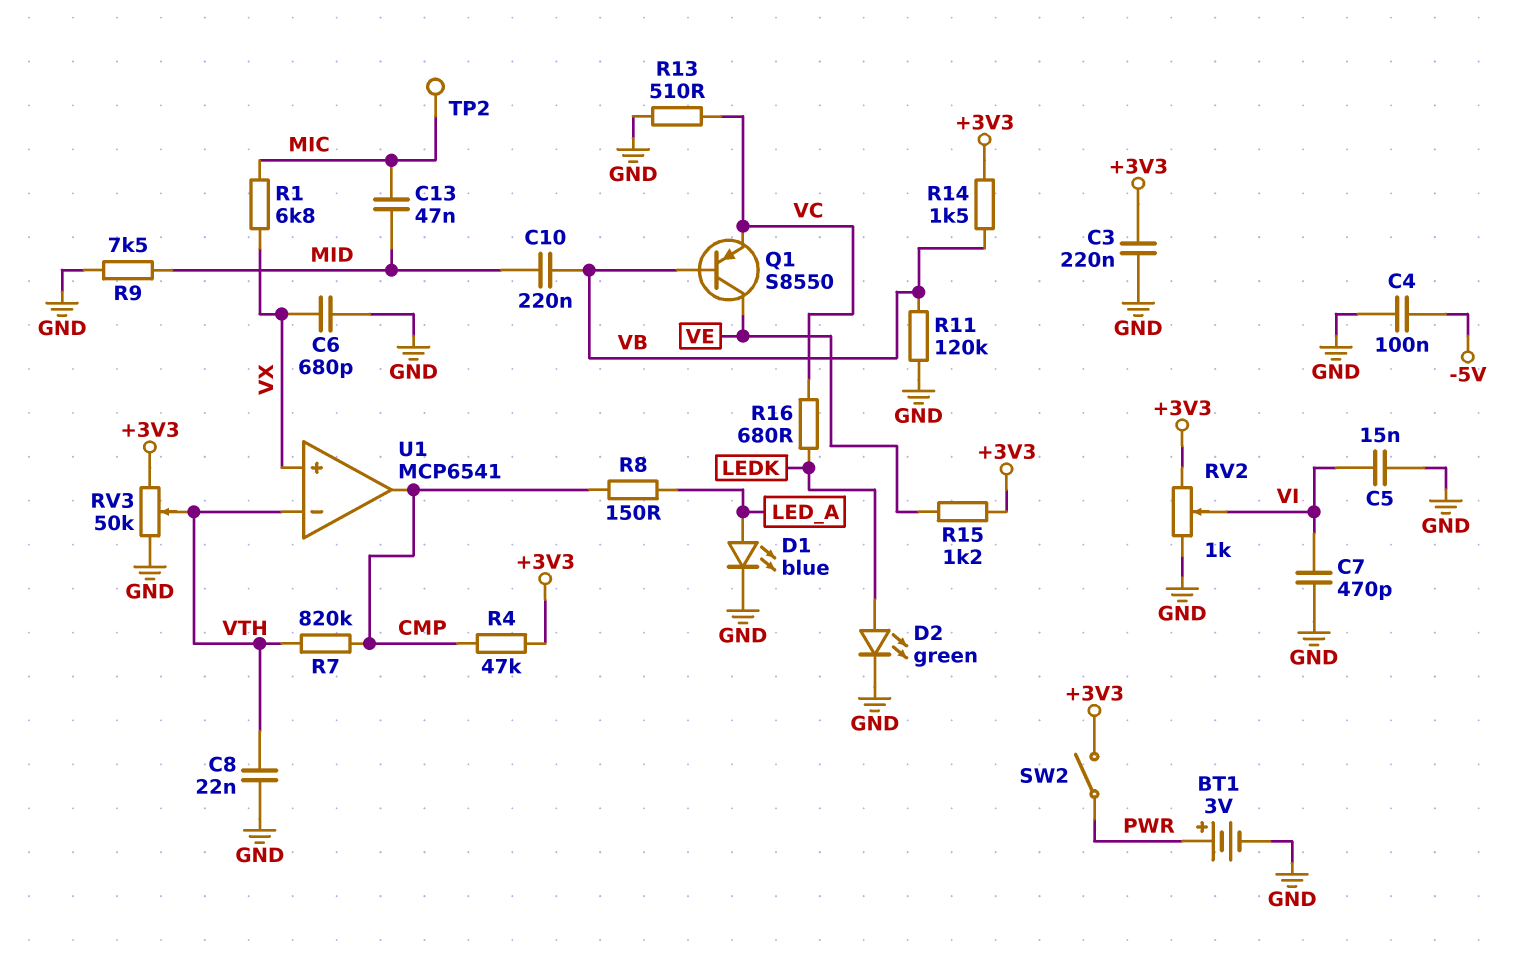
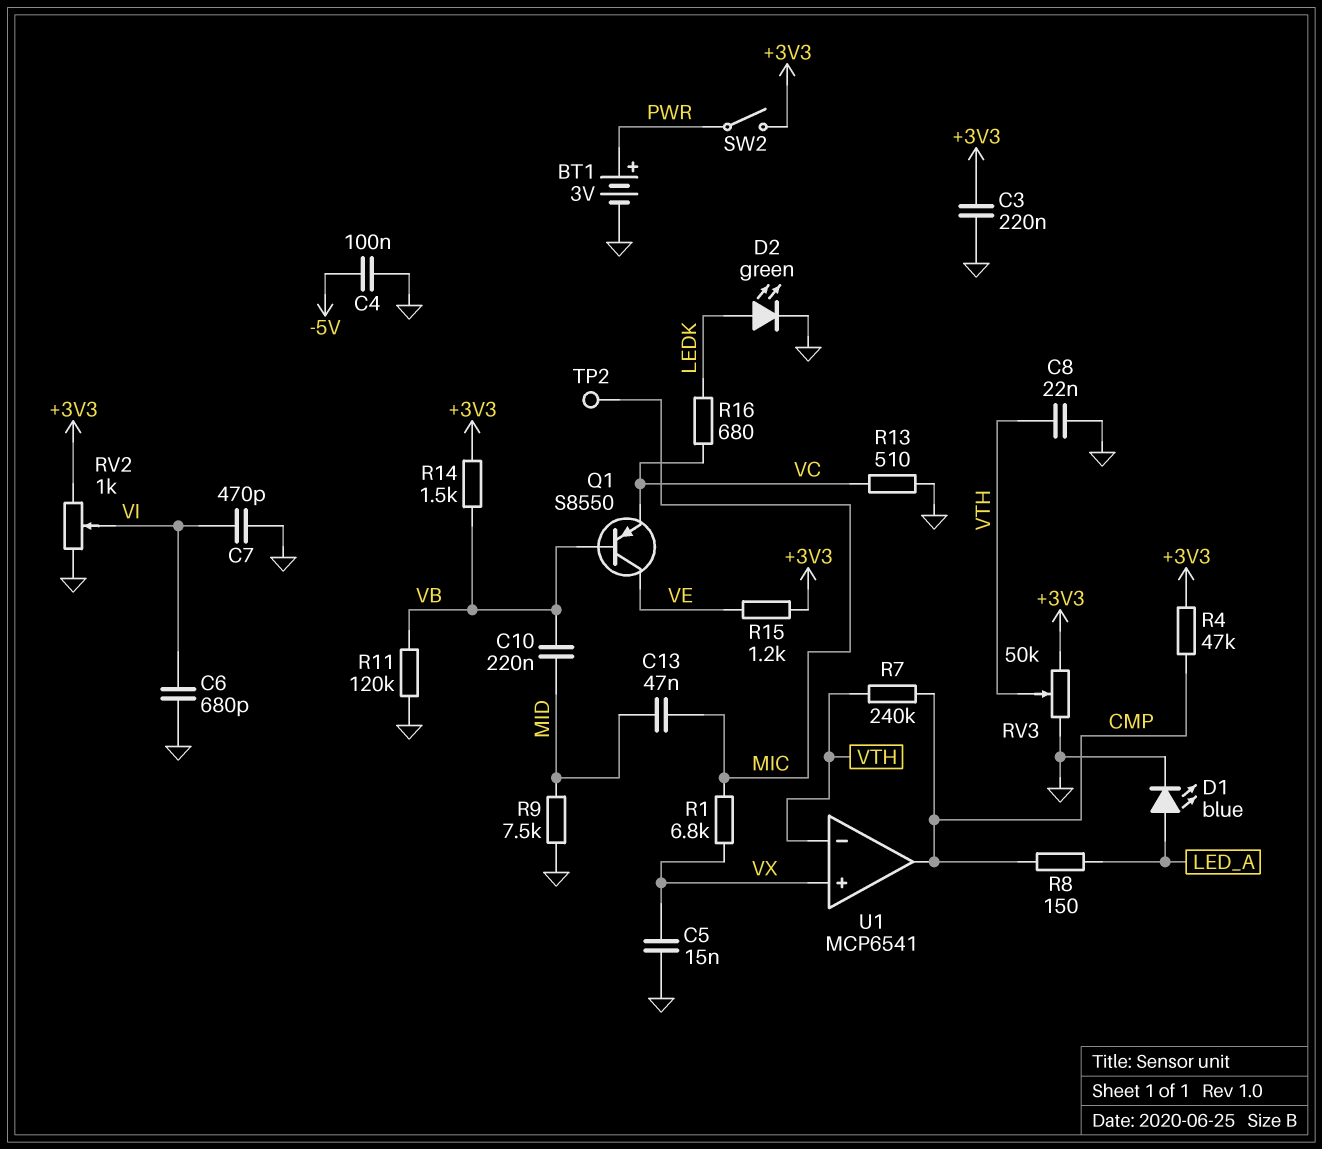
C5: 15nF (GND, VI) -> 15nF (GND, VX)
C6: 680pF (GND, VX) -> 680pF (GND, VI)
R7: 820k (CMP, VTH) -> 240k (CMP, VTH)

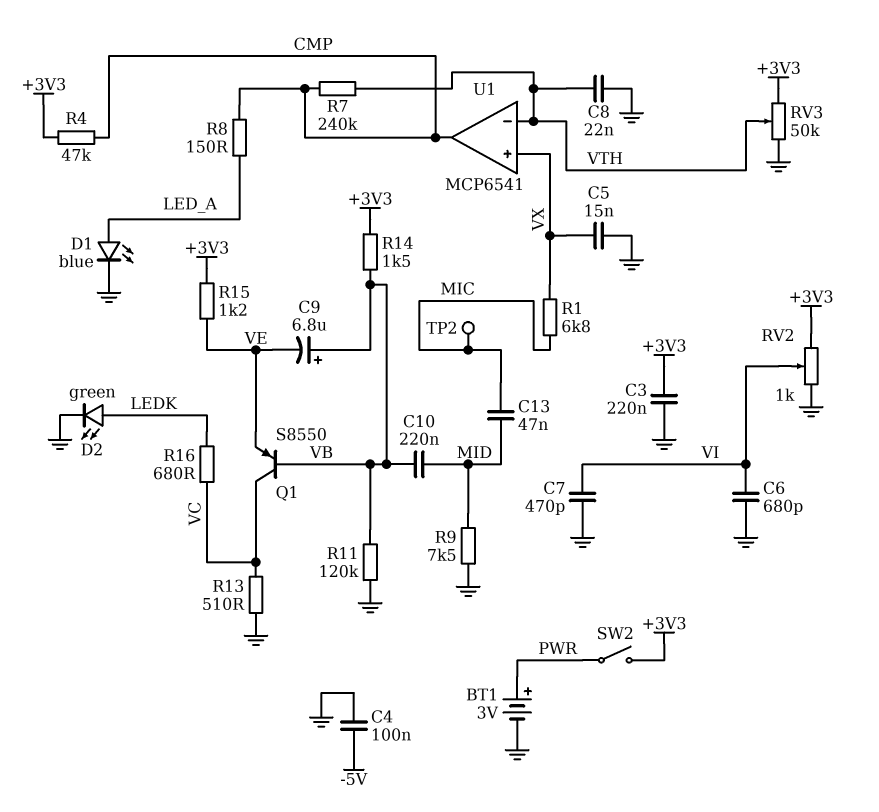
C9: none -> 6.8uF (plus VB, minus VE)
Q1: PNP S8550 (B VB, C VE, E VC) -> PNP S8550 (B VB, C VC, E VE)

